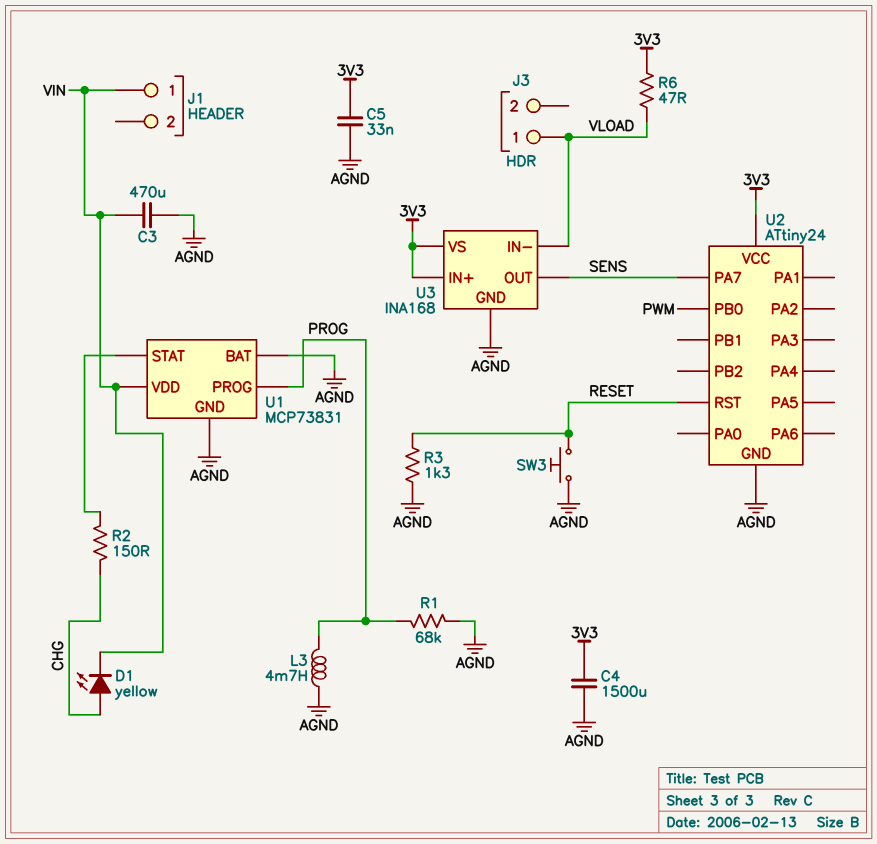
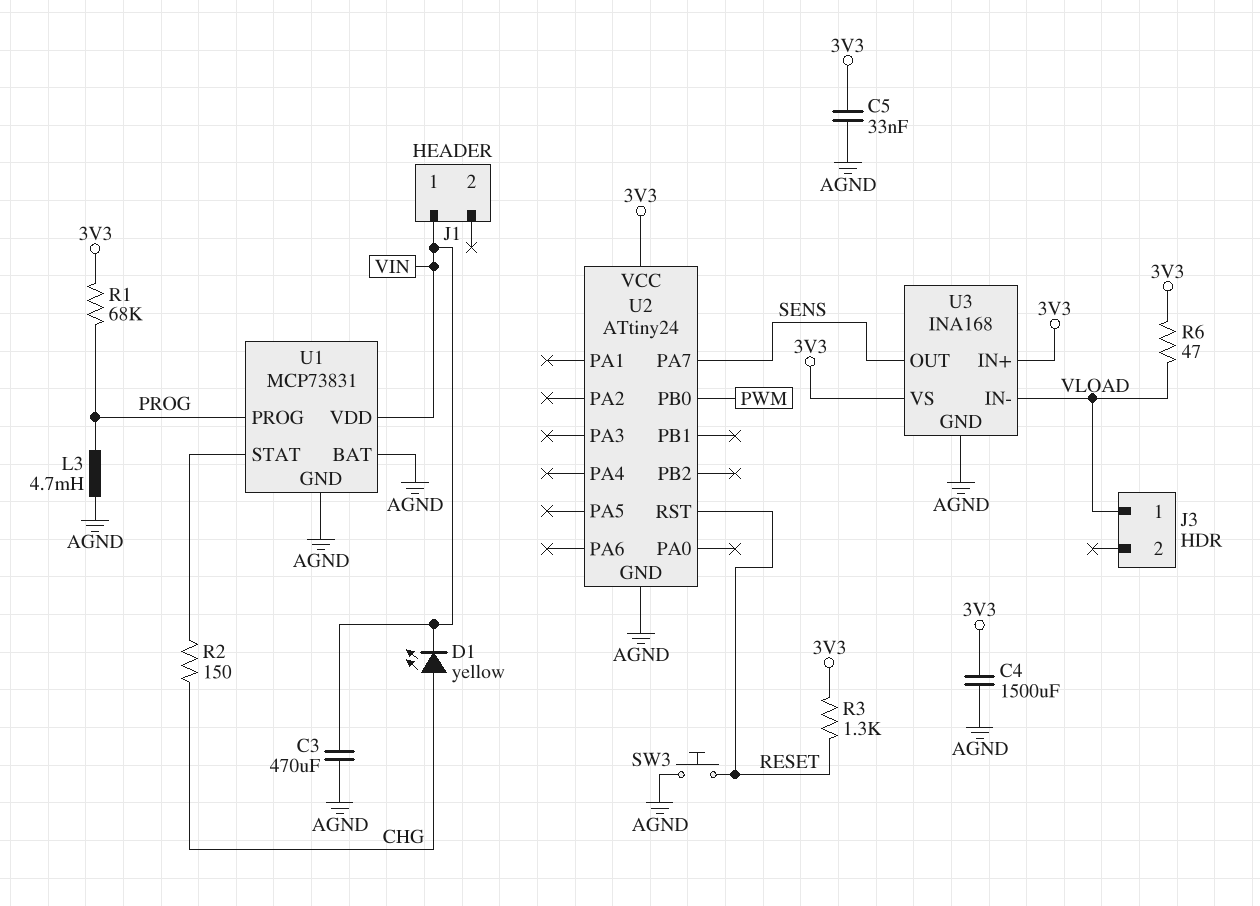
R1: 68k (AGND, PROG) -> 68k (3V3, PROG)
R3: 1.3k (AGND, RESET) -> 1.3k (3V3, RESET)

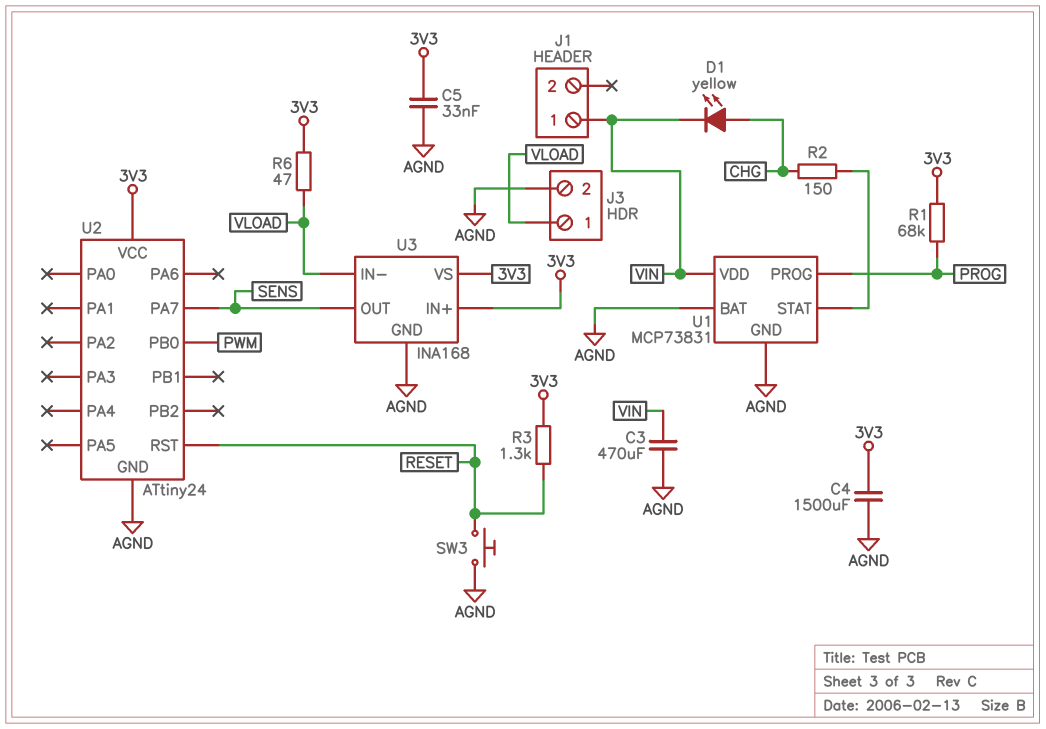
J3 pin 2: none -> AGND
L3: 4.7mH (AGND, PROG) -> none

